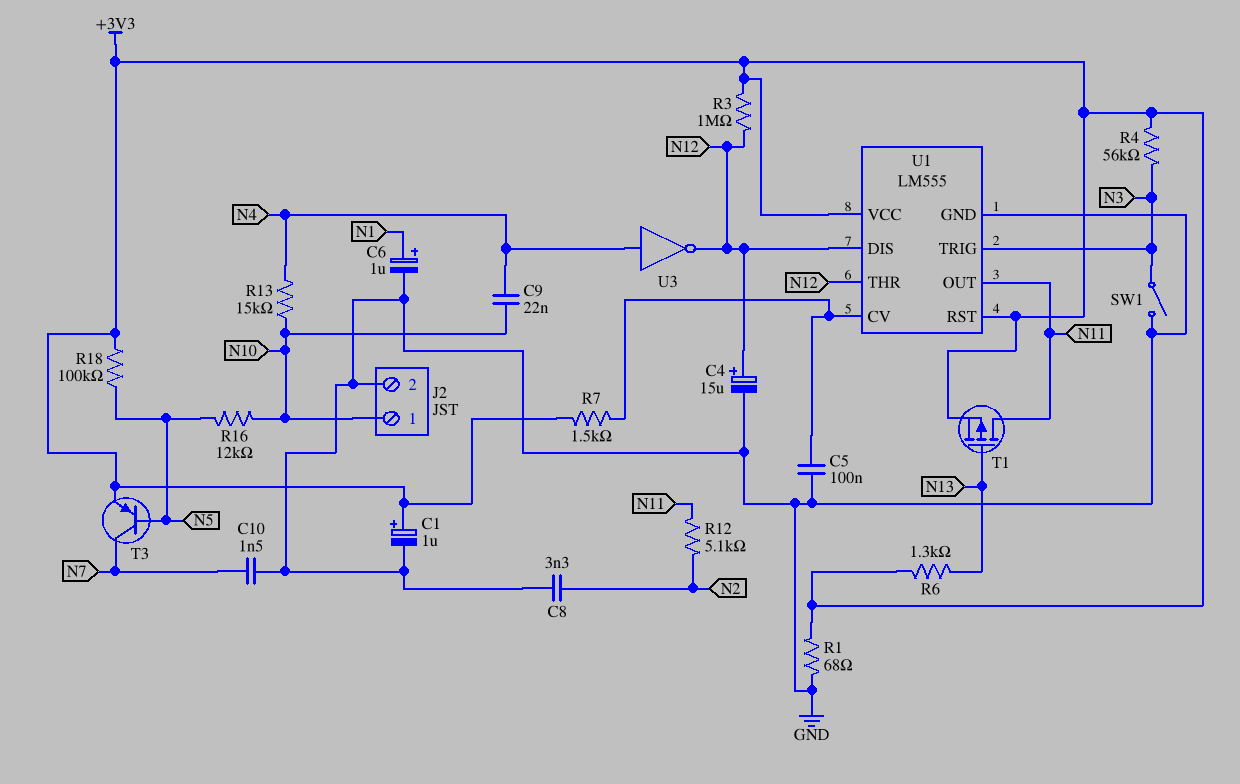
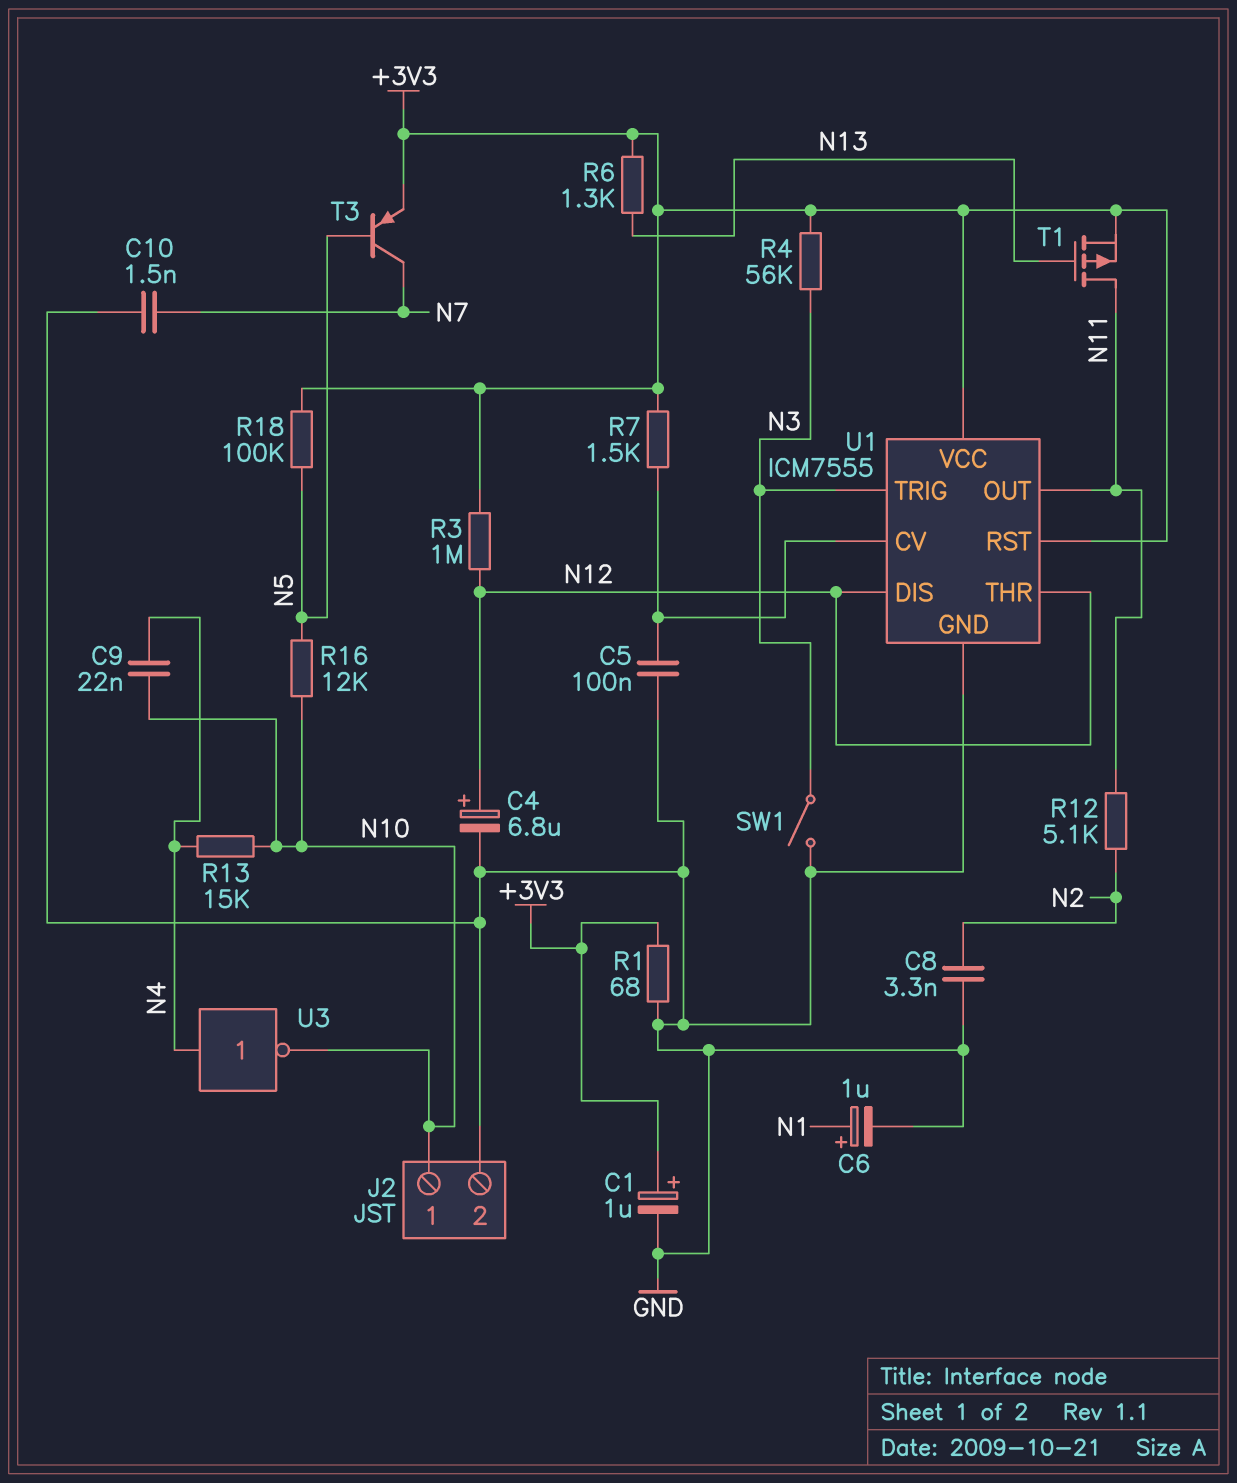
C4: 15uF (plus N12, minus GND) -> 6.8uF (plus N12, minus GND)
U1: LM555 -> ICM7555
U3: NOT (in N4, out N12) -> NOT (in N4, out N10)

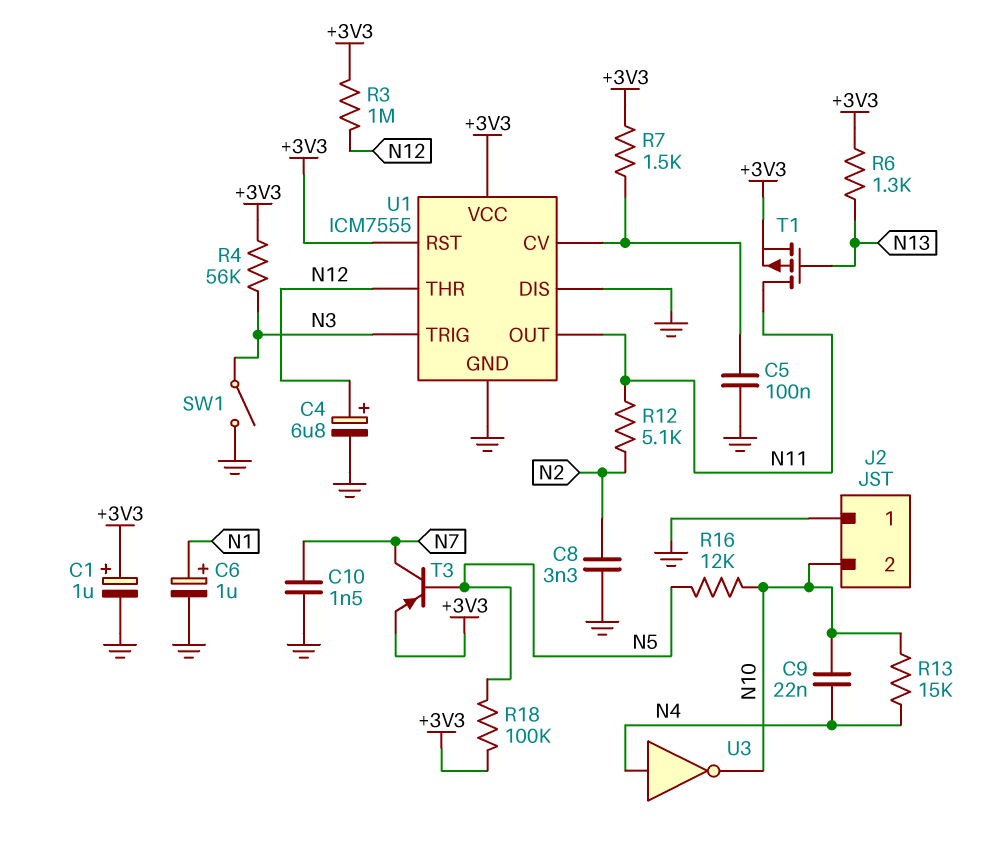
J2 pin 1: N10 -> GND
J2 pin 2: GND -> N10
R1: 68 (+3V3, GND) -> none
U1 pin DIS: N12 -> GND

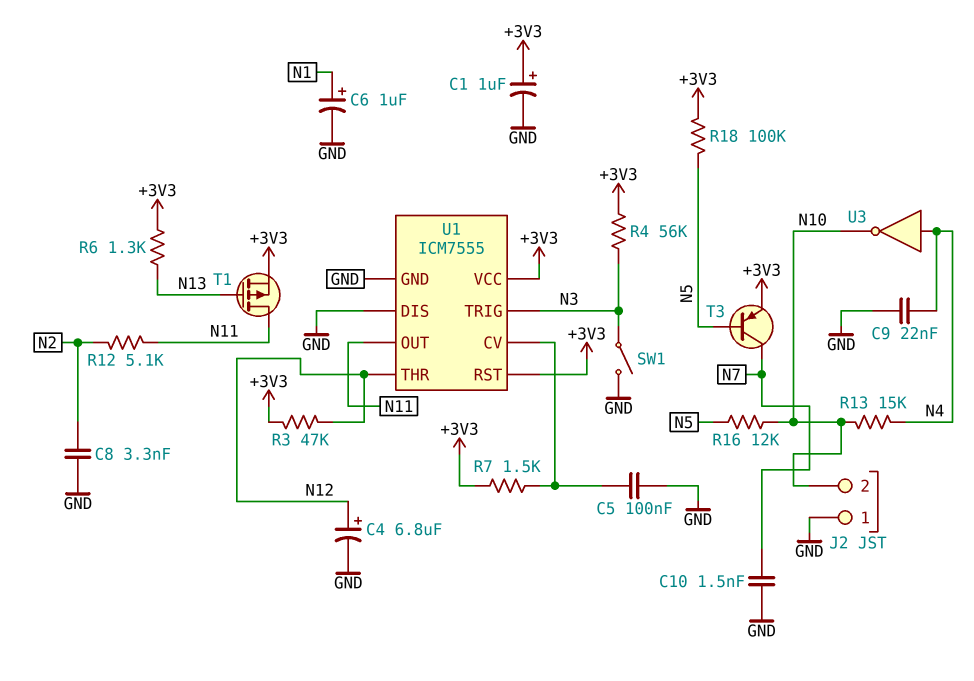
C9: 22nF (N4, N10) -> 22nF (GND, N4)
R3: 1M (+3V3, N12) -> 47k (+3V3, N12)

